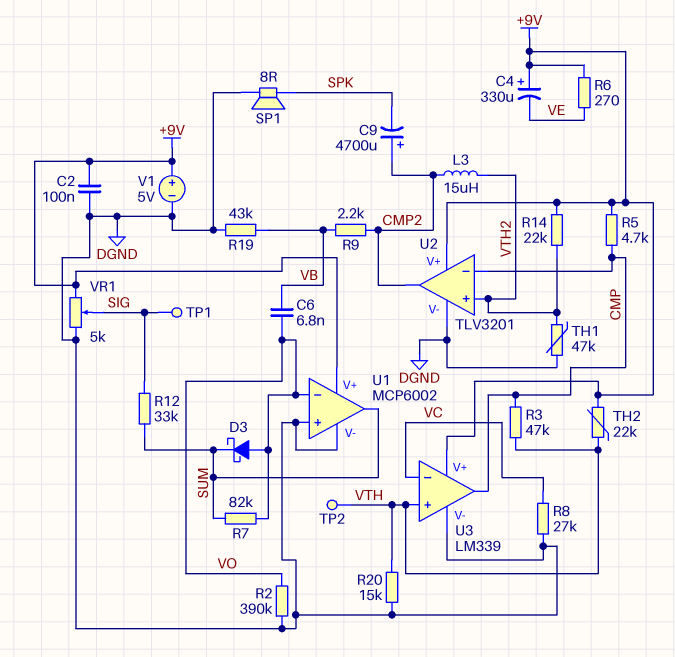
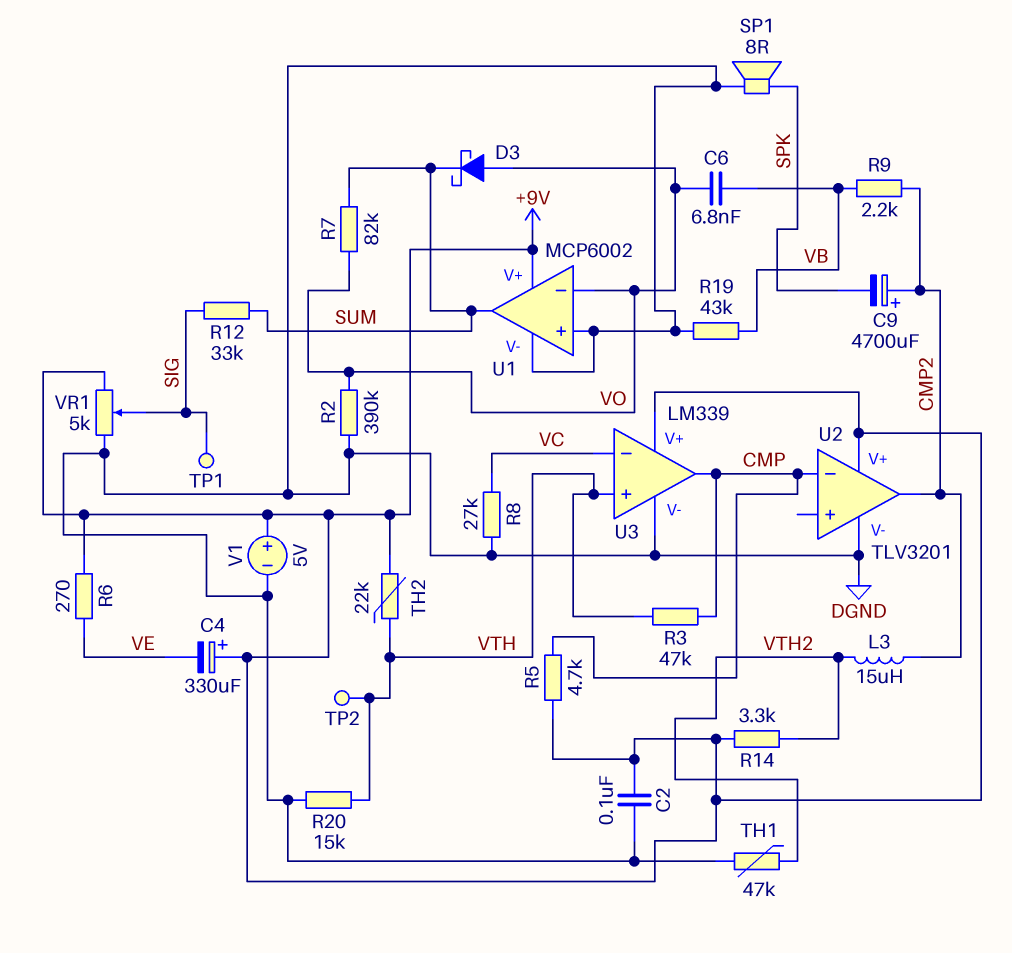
R14: 22k (+9V, VTH2) -> 3.3k (+9V, VTH2)
U2 pin in+: VTH2 -> none

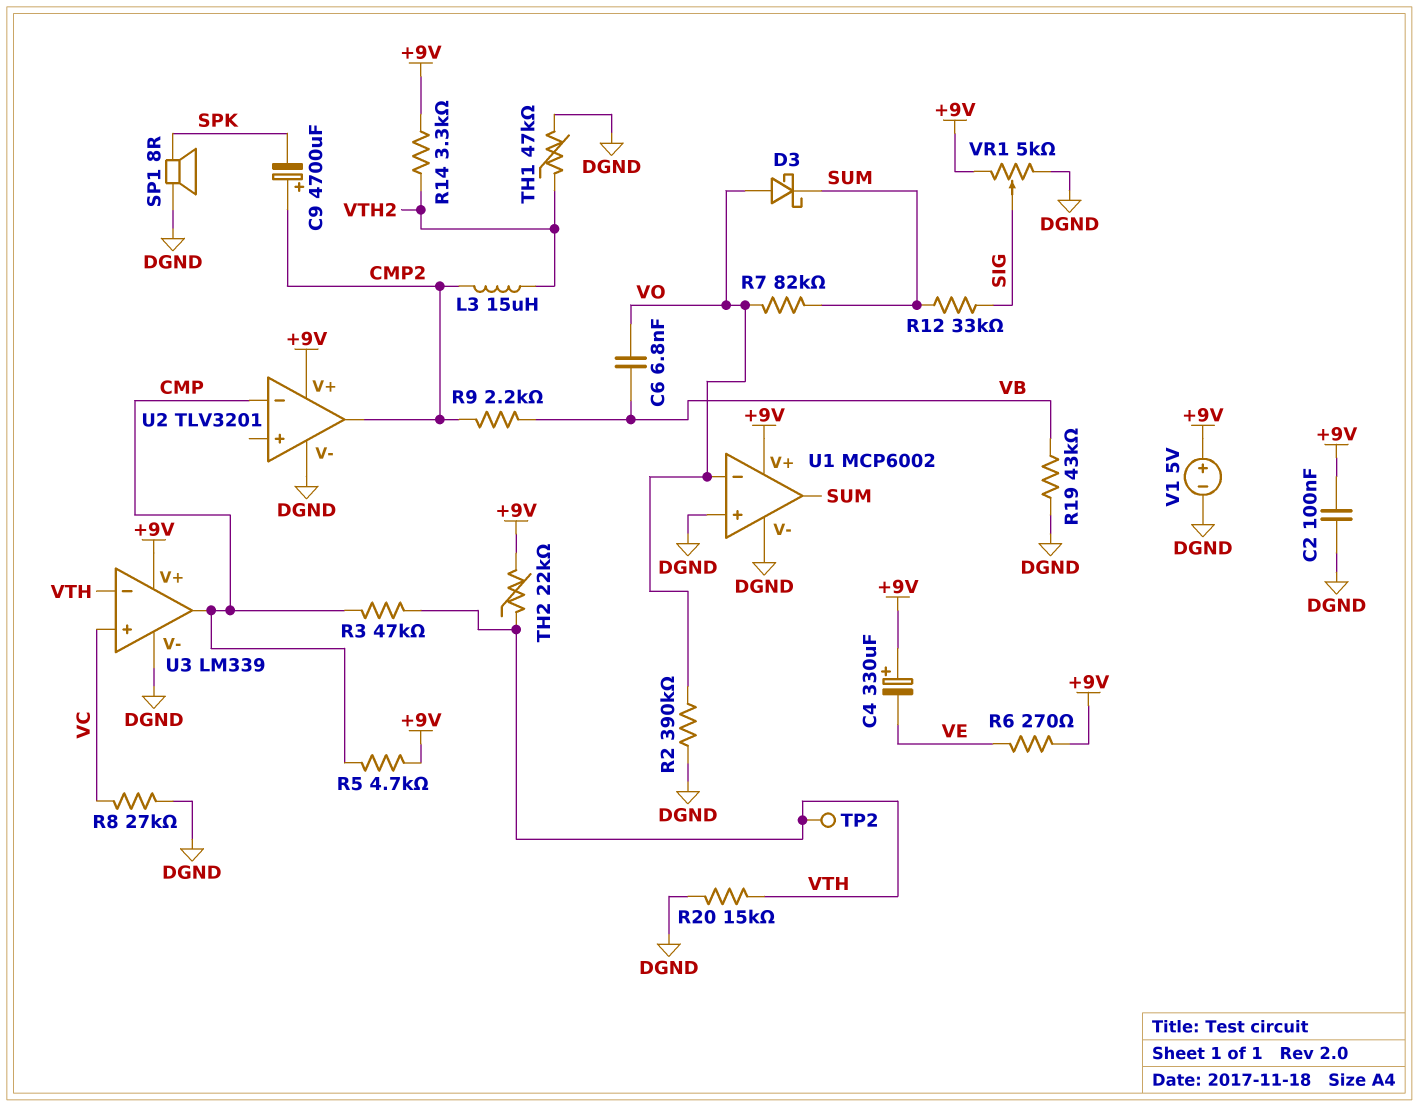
TP1: test point (SIG) -> none
U3 pin in+: VTH -> VC
U3 pin in-: VC -> VTH

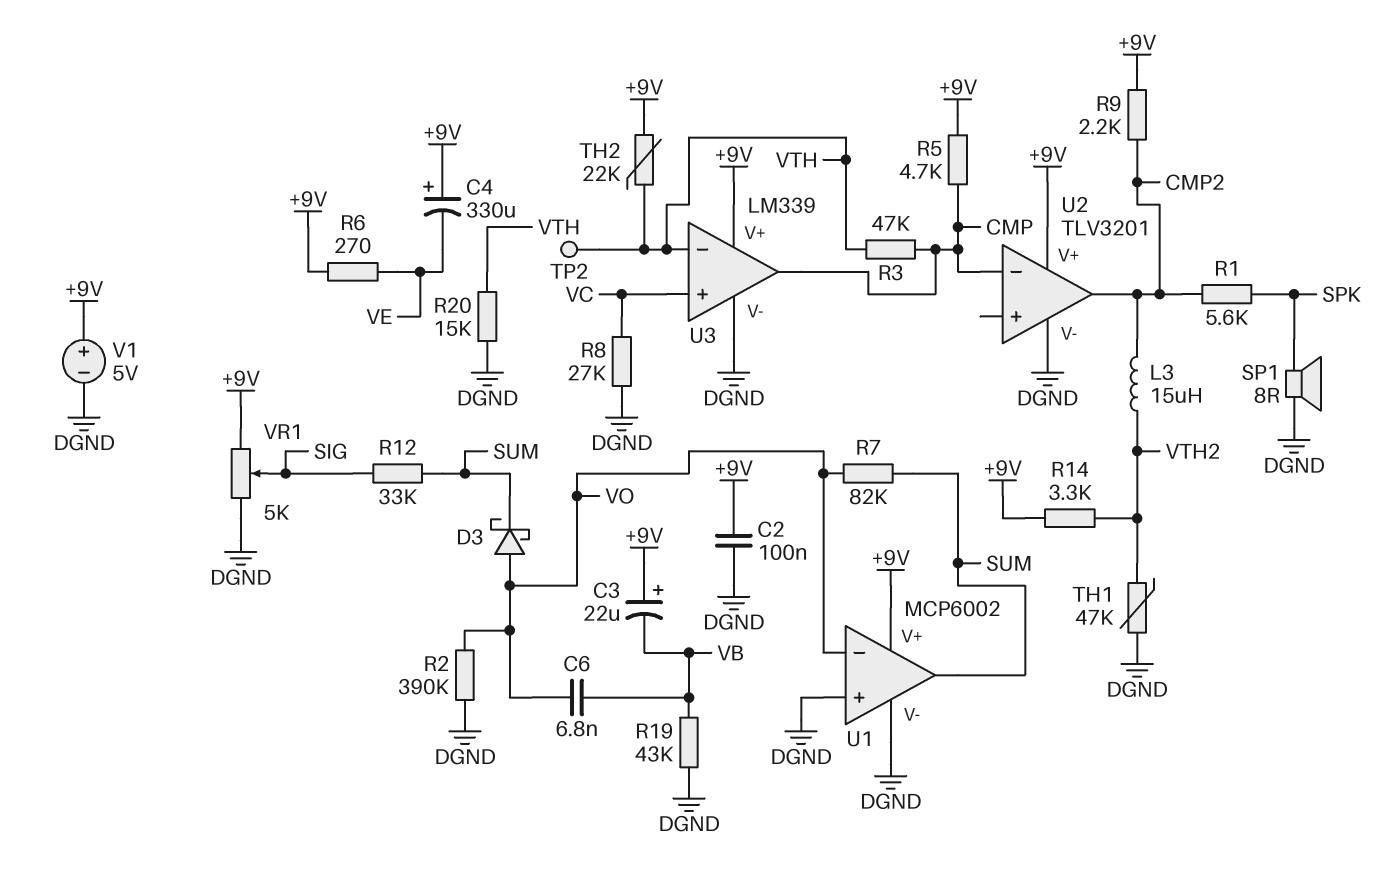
C3: none -> 22uF (plus +9V, minus VB)
C9: 4700uF (plus CMP2, minus SPK) -> none
R1: none -> 5.6k (CMP2, SPK)
R9: 2.2k (CMP2, VB) -> 2.2k (+9V, CMP2)

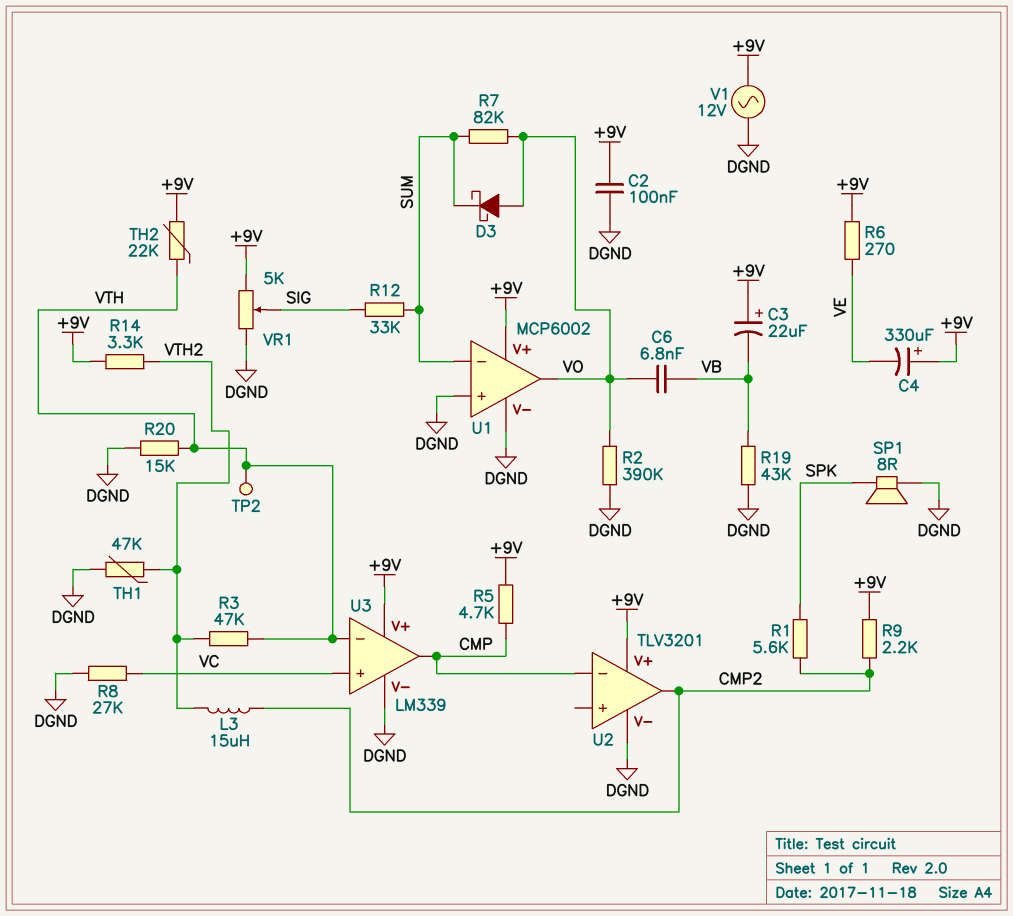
R3: 47k (CMP, VTH) -> 47k (VTH, VTH2)
U1 pin in-: VO -> SUM
U1 pin out: SUM -> VO
V1: 5V (plus +9V, minus DGND) -> AC 12V (+9V, DGND)

